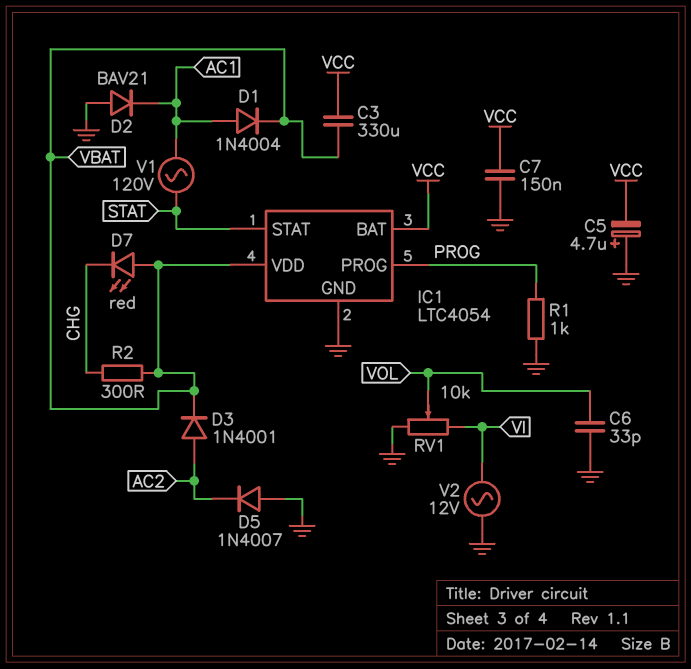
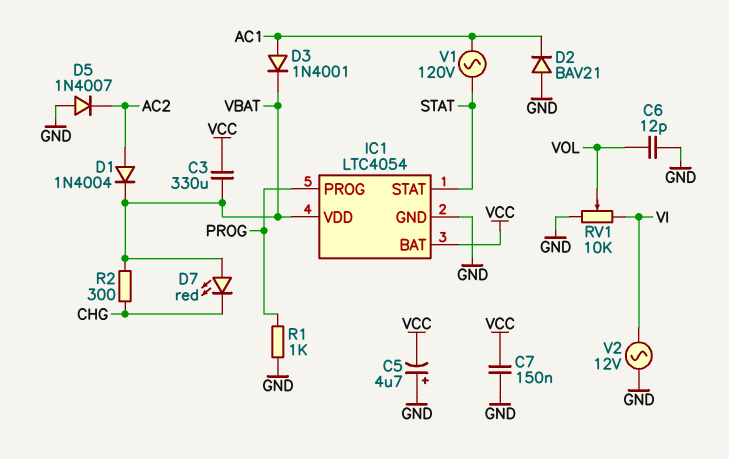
C6: 33pF (GND, VOL) -> 12pF (GND, VOL)
D1: diode 1N4004 (A AC1, K VBAT) -> diode 1N4004 (A AC2, K VBAT)
D3: diode 1N4001 (A AC2, K VBAT) -> diode 1N4001 (A AC1, K VBAT)

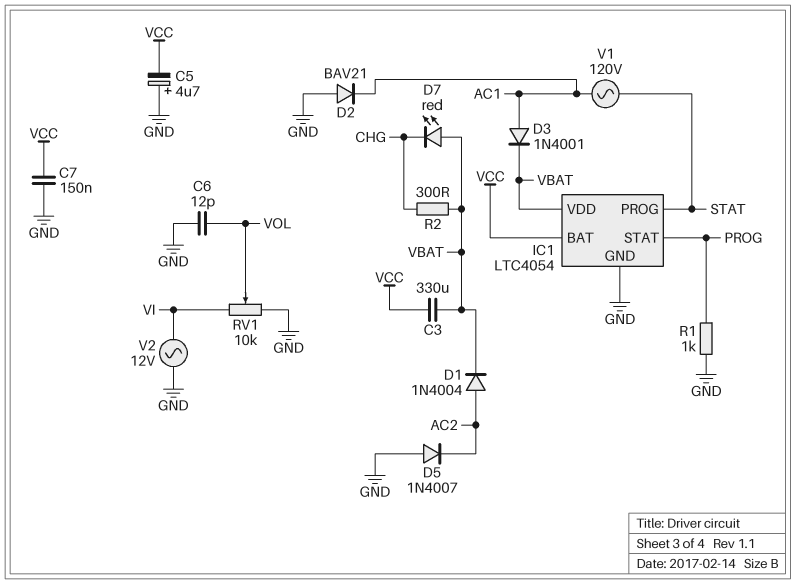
IC1 pin PROG: PROG -> STAT
IC1 pin STAT: STAT -> PROG

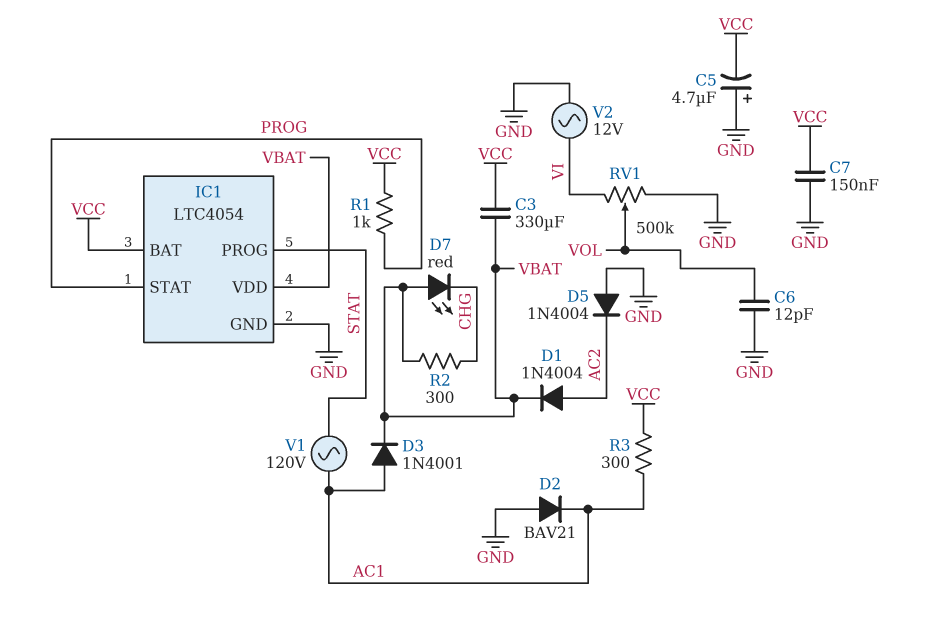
D5: diode 1N4007 (A GND, K AC2) -> diode 1N4004 (A GND, K AC2)
R1: 1k (GND, PROG) -> 1k (PROG, VCC)
R3: none -> 300 (AC1, VCC)
RV1: 10k (GND, VI, wiper VOL) -> 500k (GND, VI, wiper VOL)

